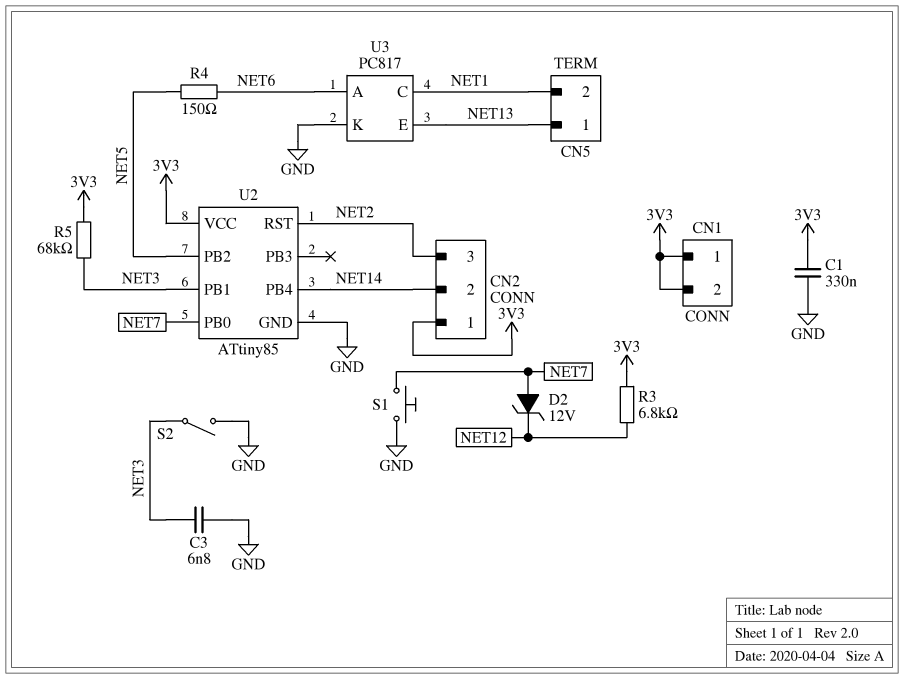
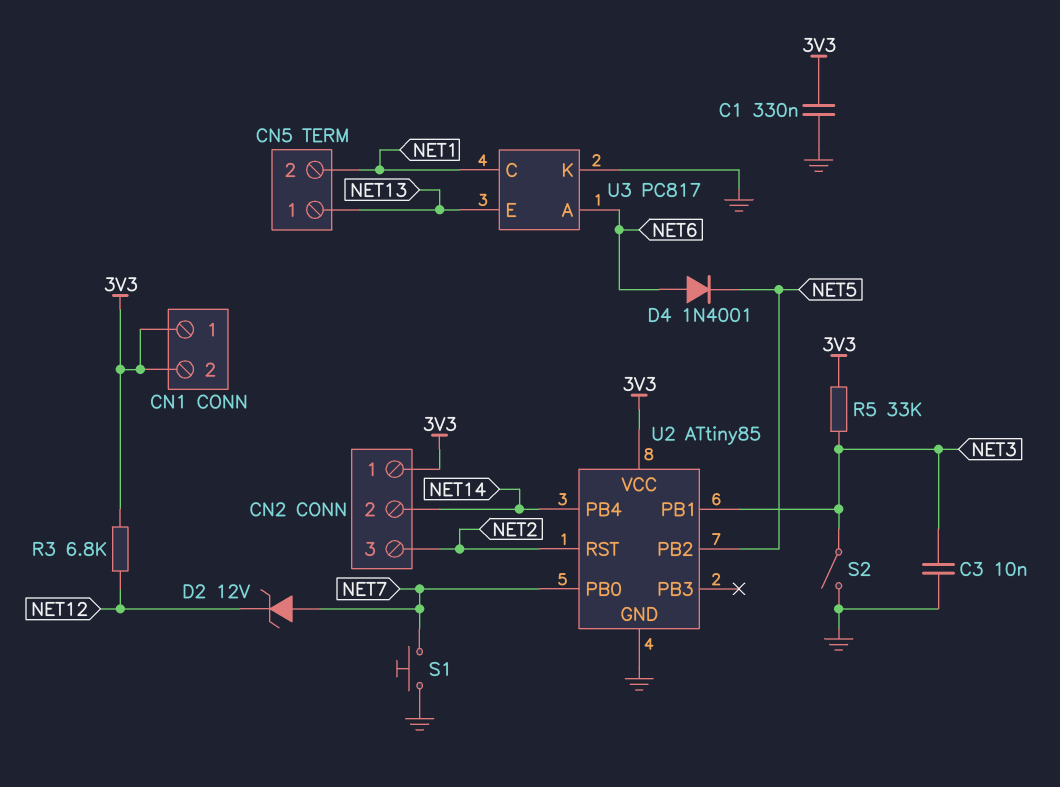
C3: 6.8nF (GND, NET3) -> 10nF (GND, NET3)
D4: none -> diode 1N4001 (A NET6, K NET5)
R4: 150 (NET5, NET6) -> none
R5: 68k (3V3, NET3) -> 33k (3V3, NET3)

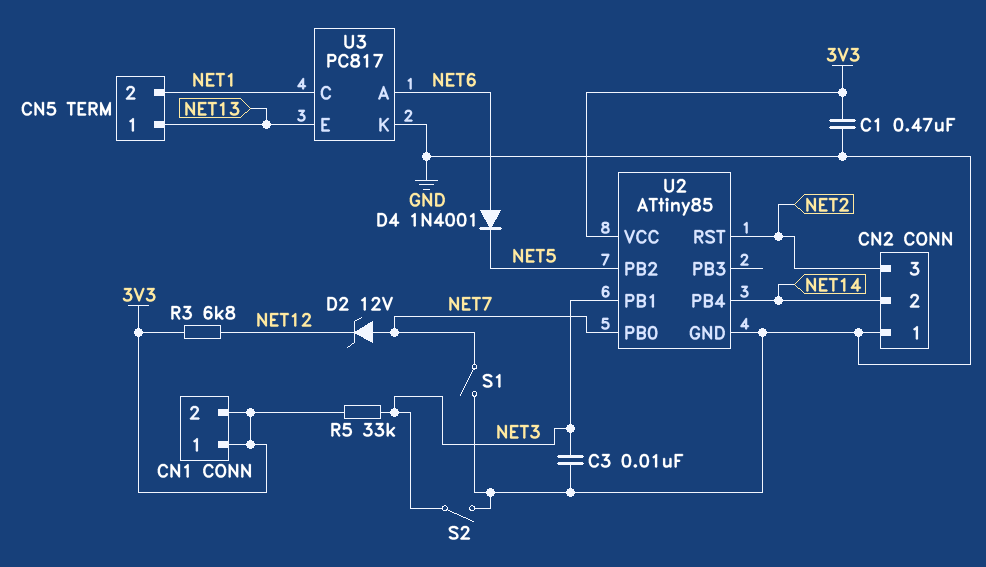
C1: 330nF (3V3, GND) -> 470nF (3V3, GND)
CN2 pin 1: 3V3 -> GND
S1: button (GND, NET7) -> switch (GND, NET7)

